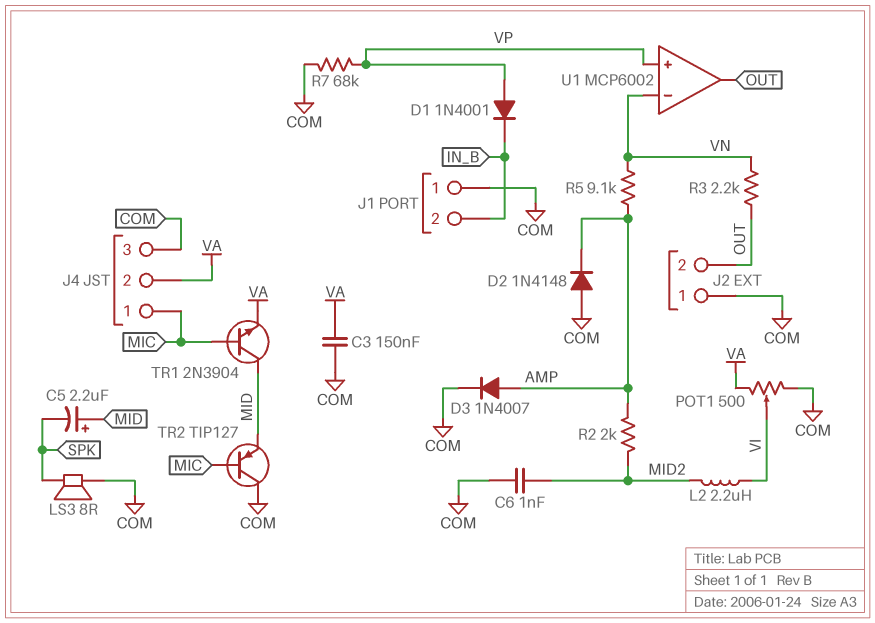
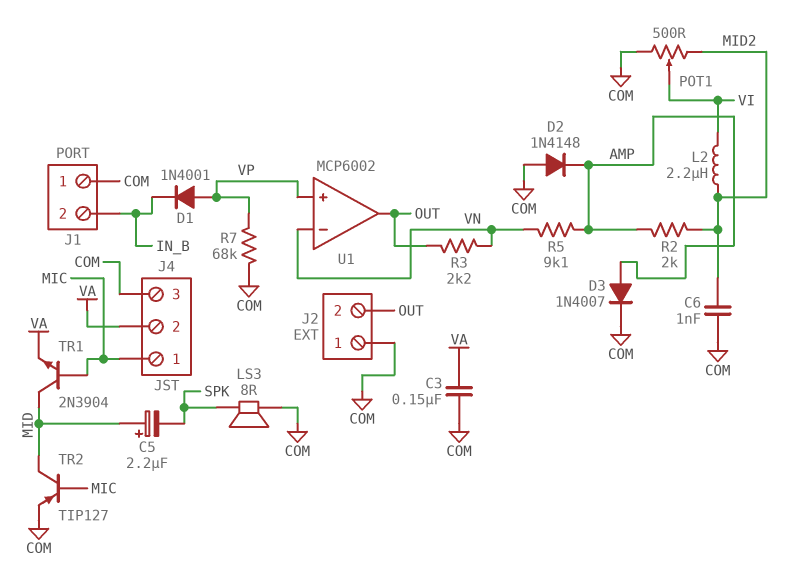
POT1: 500 (COM, VA, wiper VI) -> 500 (COM, MID2, wiper VI)
TR2: PNP TIP127 (B MIC, C COM, E MID) -> PNP TIP127 (B MIC, C MID, E COM)

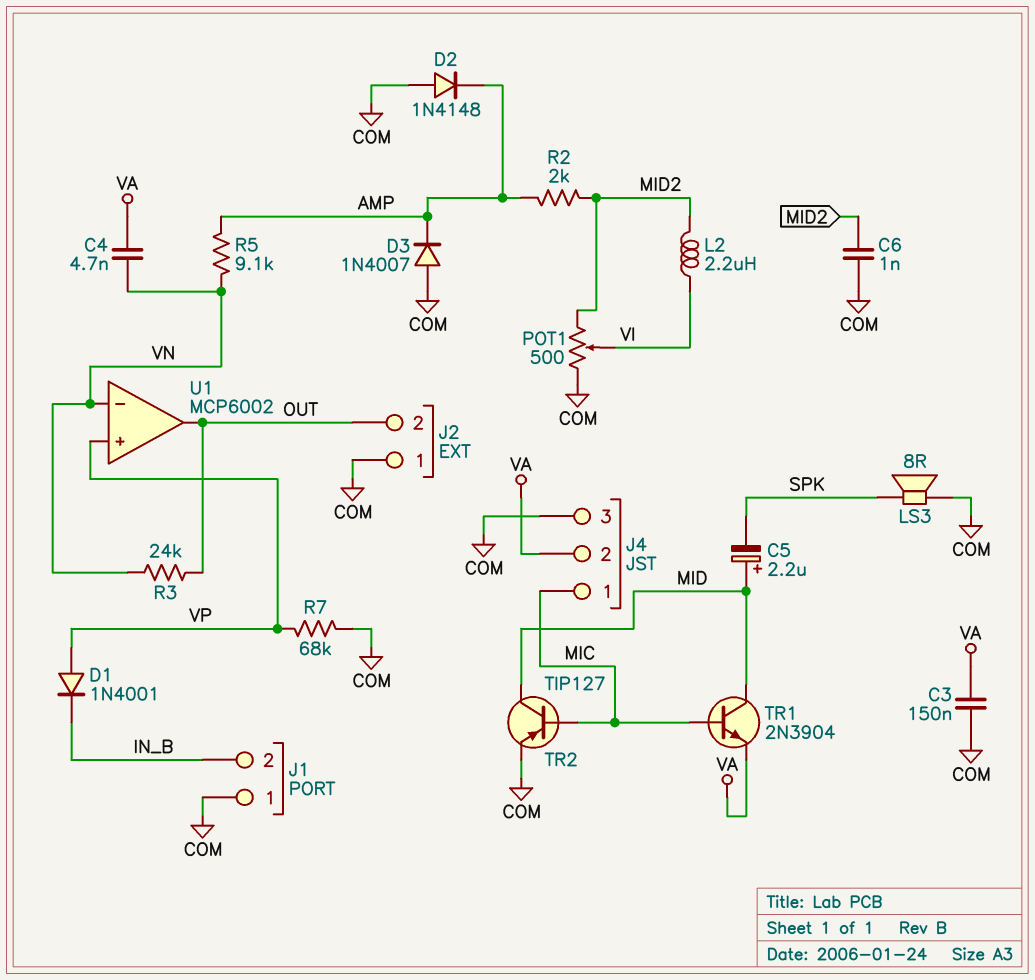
C4: none -> 4.7nF (VA, VN)
D3: diode 1N4007 (A AMP, K COM) -> diode 1N4007 (A COM, K AMP)
R3: 2.2k (OUT, VN) -> 24k (OUT, VN)

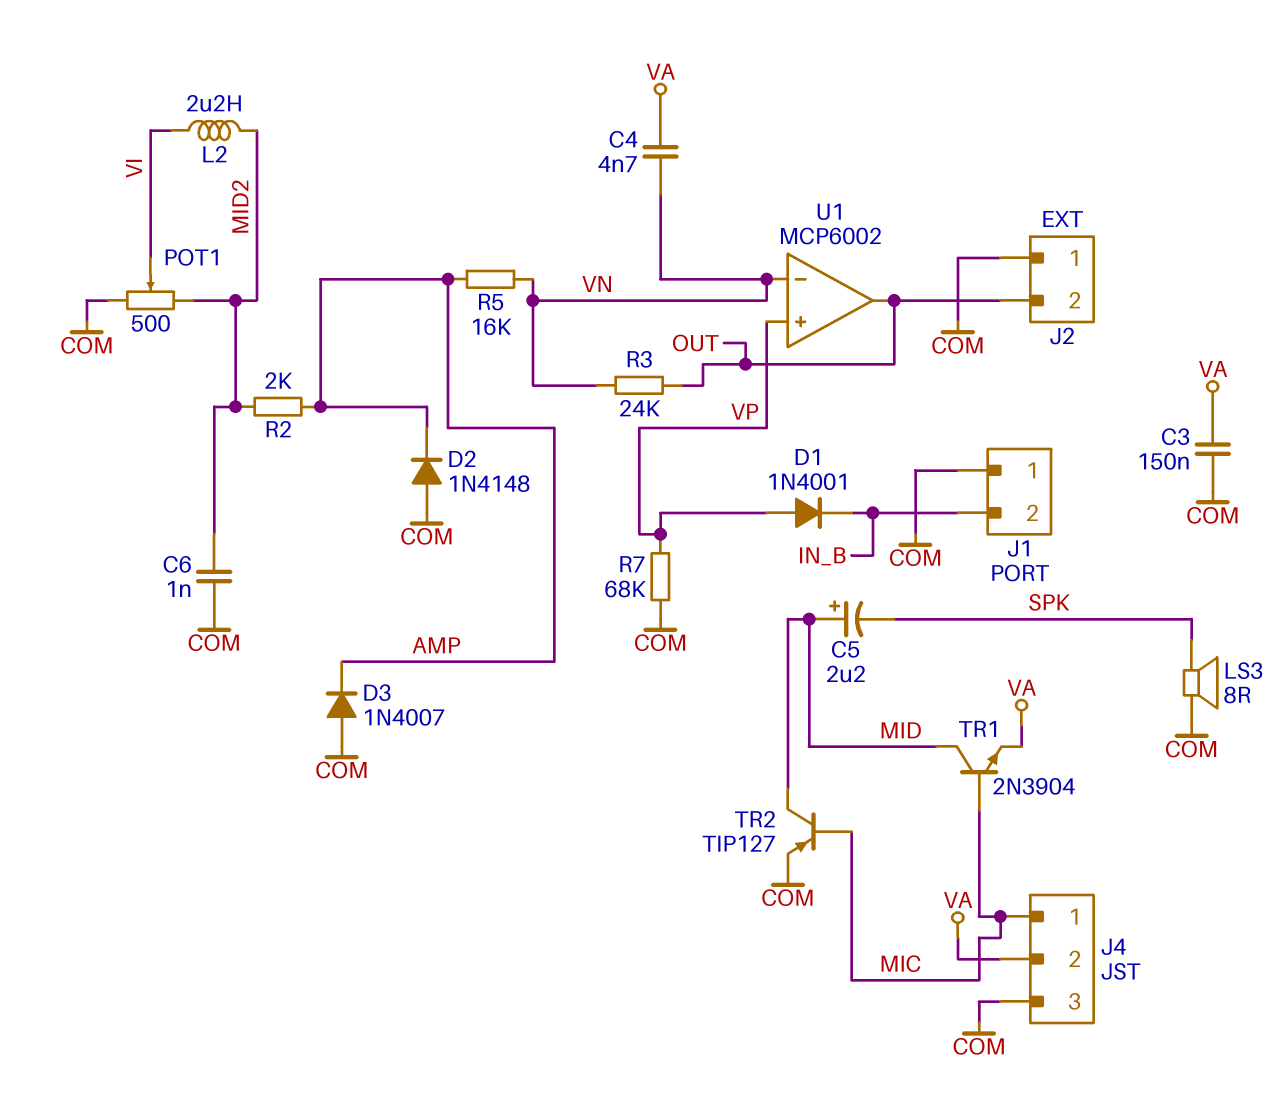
R5: 9.1k (AMP, VN) -> 16k (AMP, VN)

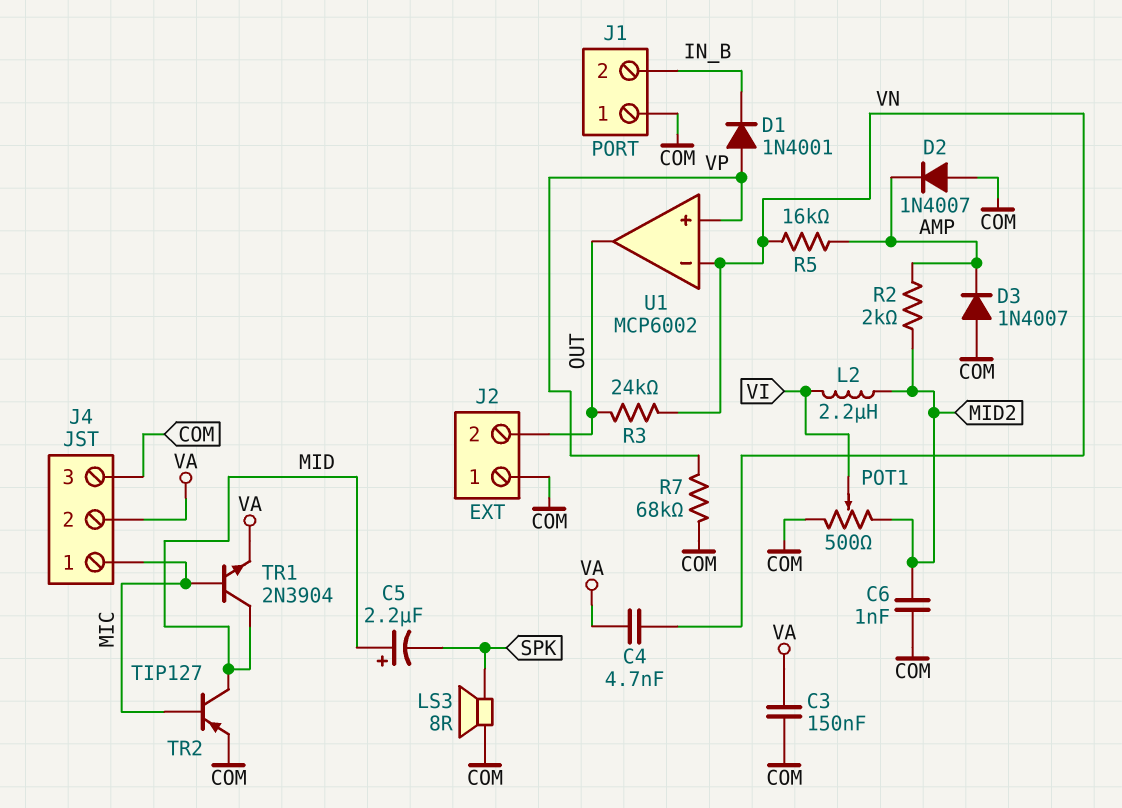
D2: diode 1N4148 (A COM, K AMP) -> diode 1N4007 (A COM, K AMP)

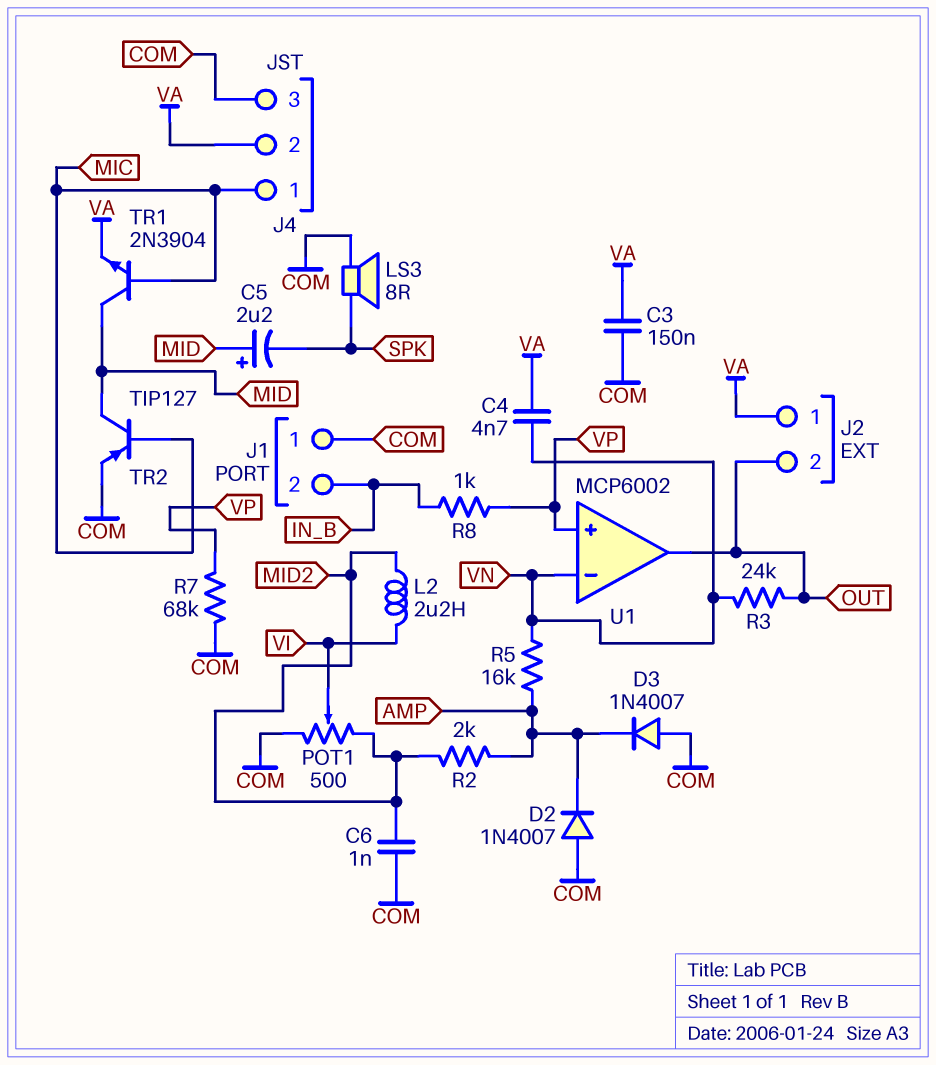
D1: diode 1N4001 (A VP, K IN_B) -> none
J2 pin 1: COM -> VA
R8: none -> 1k (IN_B, VP)

